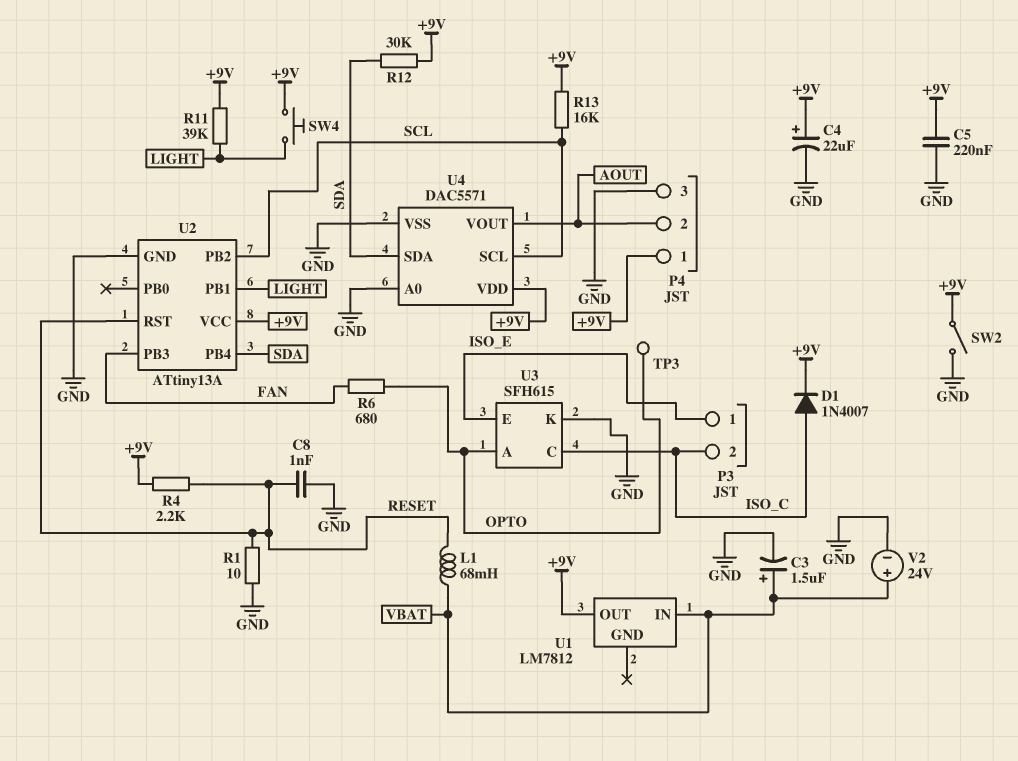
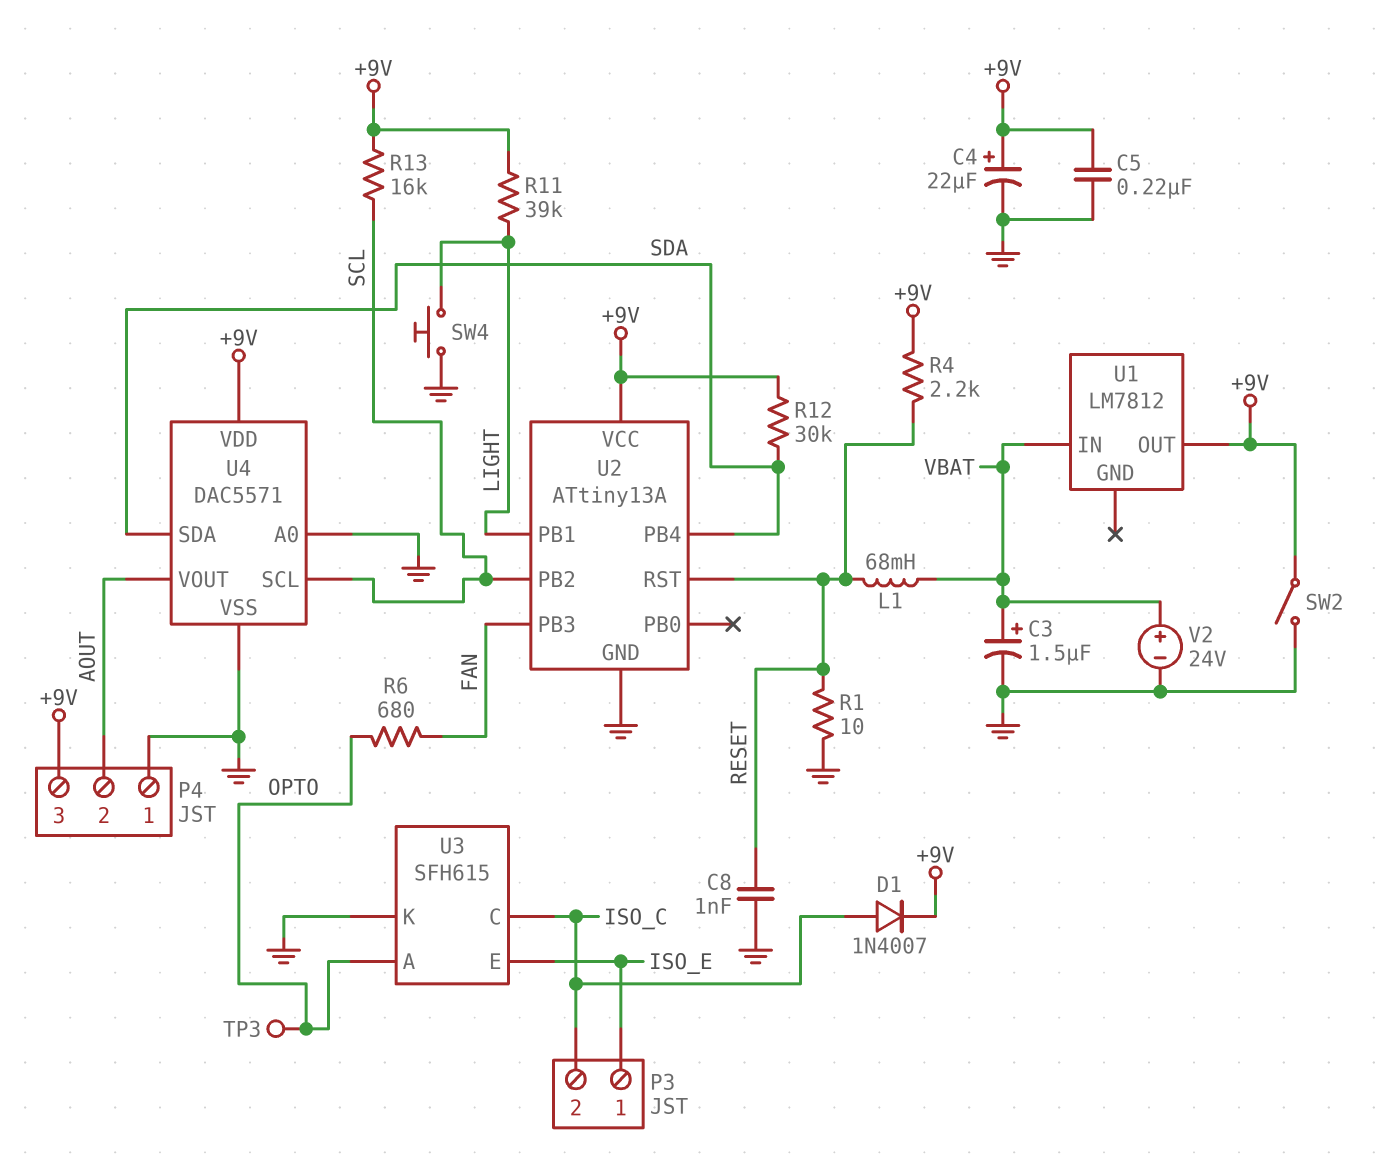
P4 pin 1: +9V -> GND
P4 pin 3: GND -> +9V
SW4: button (+9V, LIGHT) -> button (GND, LIGHT)

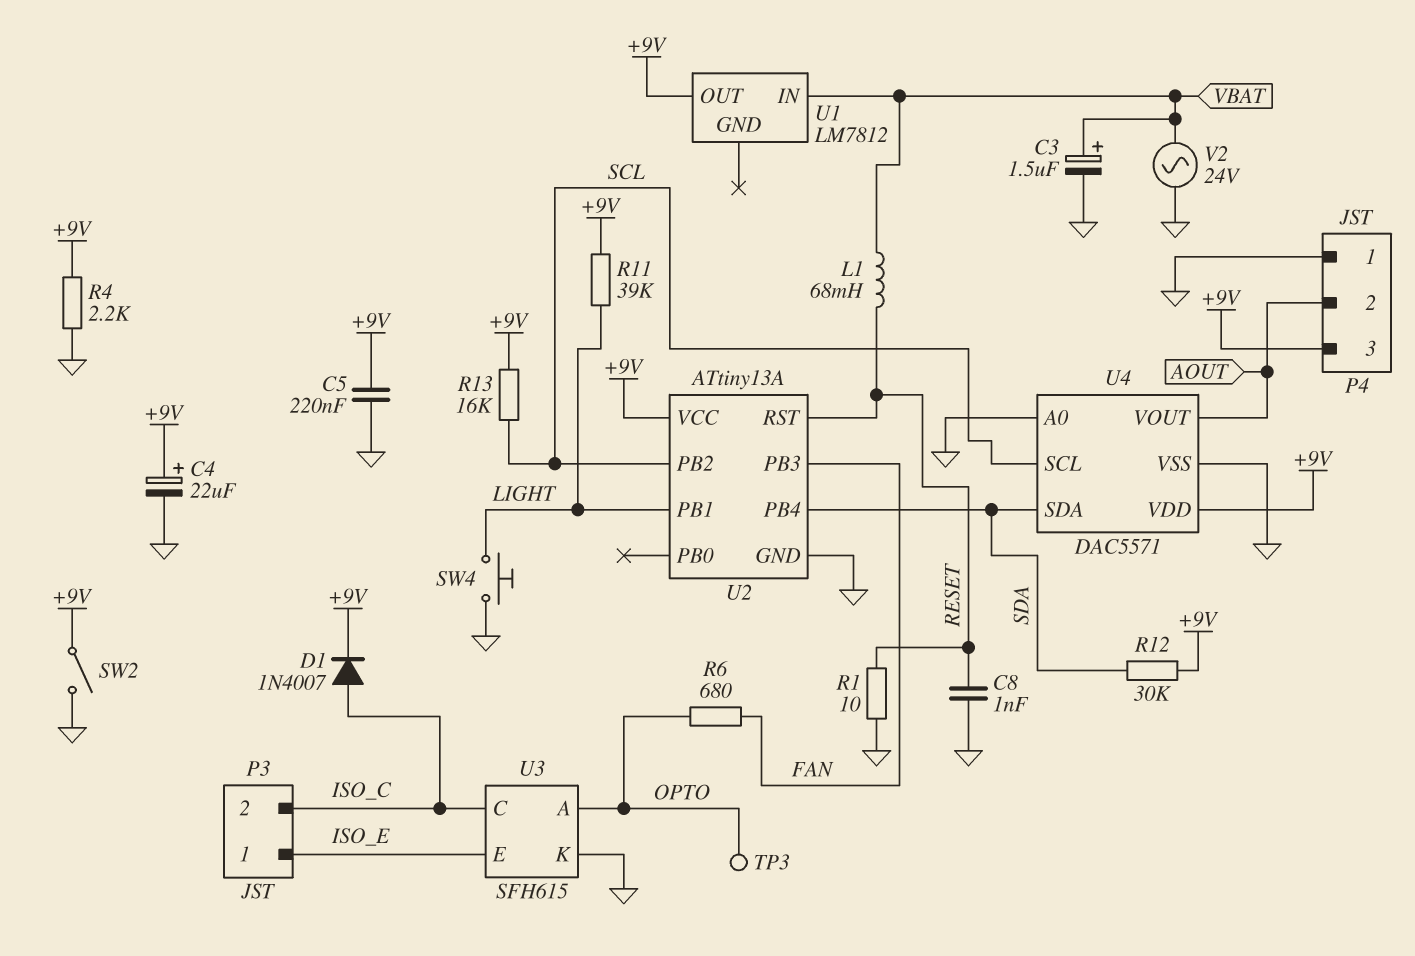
R4: 2.2k (+9V, RESET) -> 2.2k (+9V, GND)
V2: 24V (plus VBAT, minus GND) -> AC 24V (GND, VBAT)

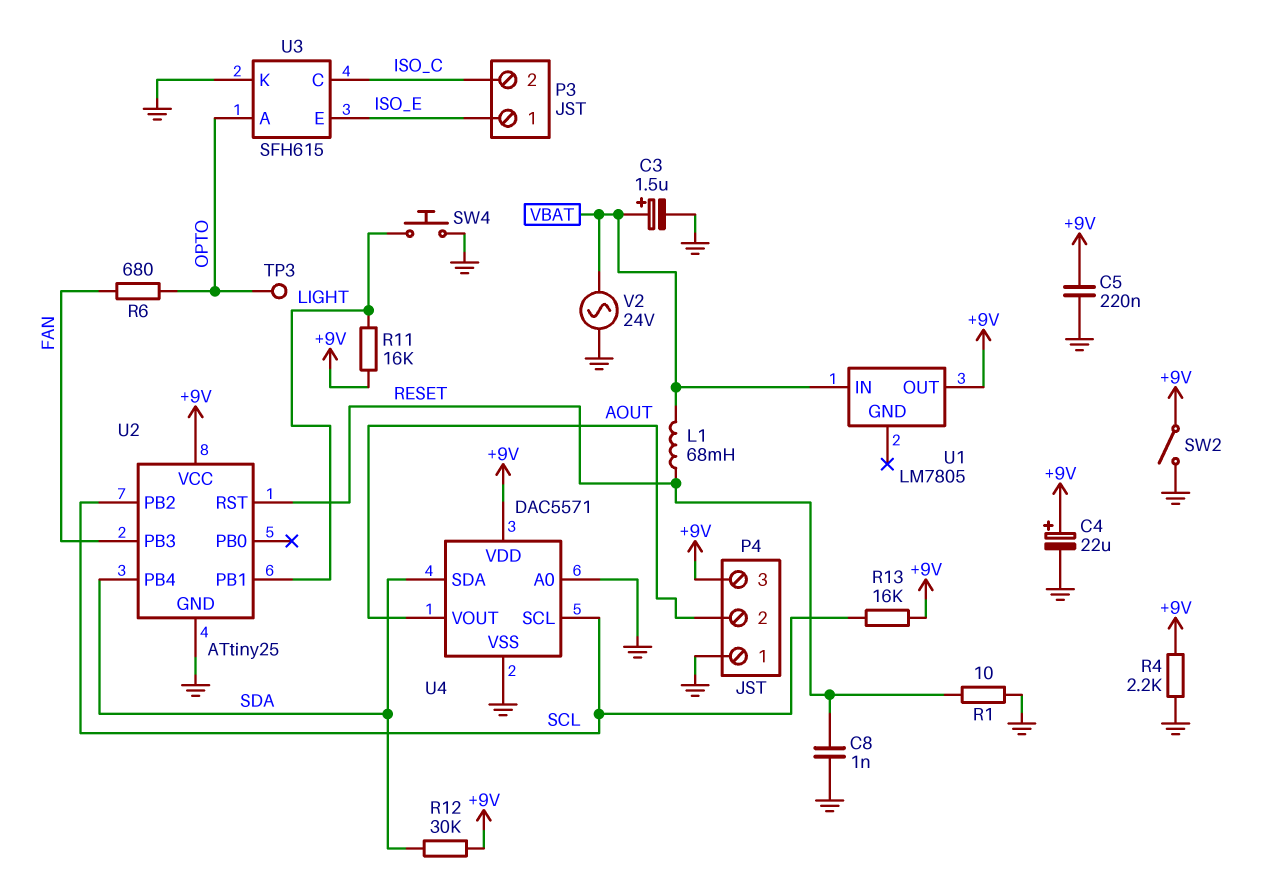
D1: diode 1N4007 (A ISO_C, K +9V) -> none
R11: 39k (+9V, LIGHT) -> 16k (+9V, LIGHT)
U1: LM7812 -> LM7805
U2: ATtiny13A -> ATtiny25

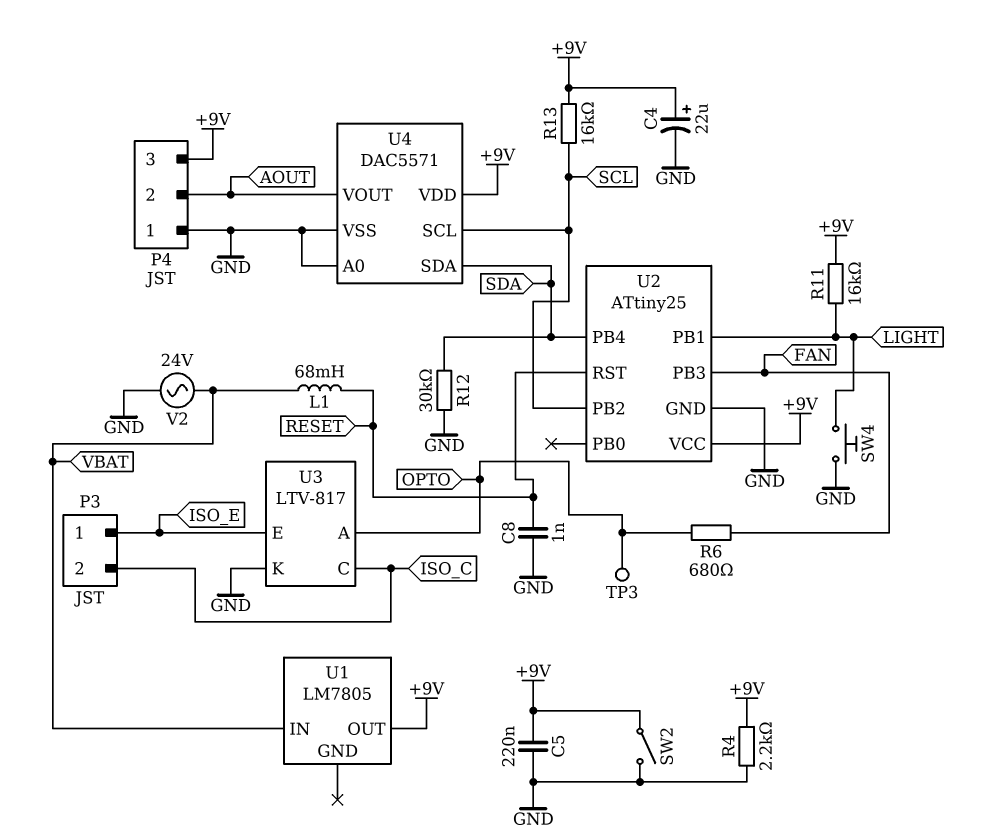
C3: 1.5uF (plus VBAT, minus GND) -> none
R1: 10 (GND, RESET) -> none
R12: 30k (+9V, SDA) -> 30k (GND, SDA)
U3: SFH615 -> LTV-817

